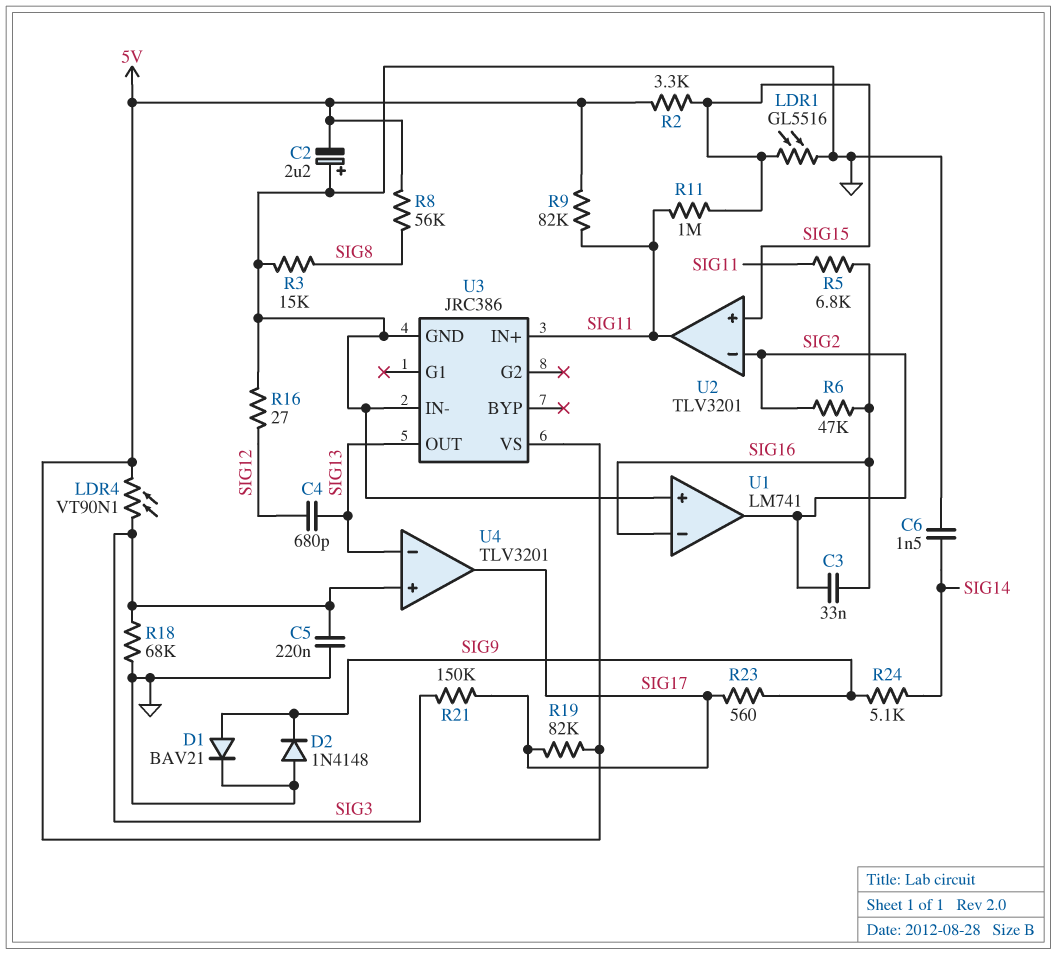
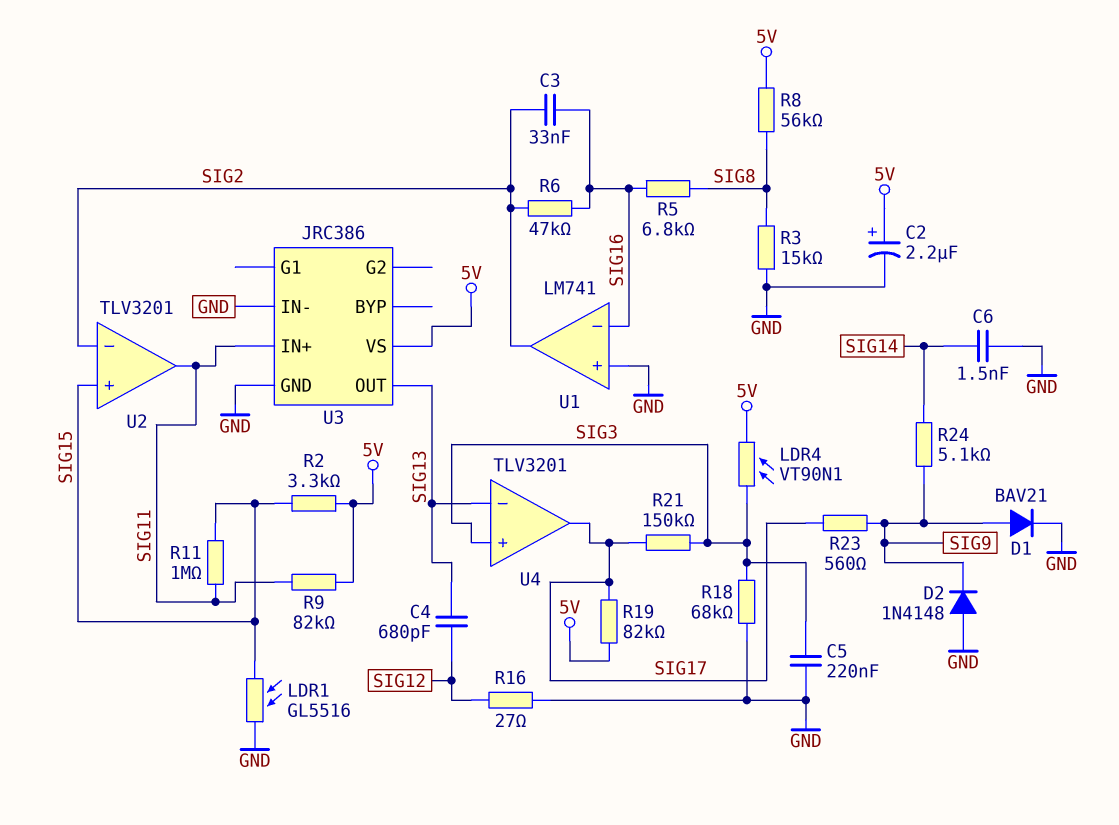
C2: 2.2uF (plus GND, minus 5V) -> 2.2uF (plus 5V, minus GND)
R5: 6.8k (SIG11, SIG16) -> 6.8k (SIG8, SIG16)

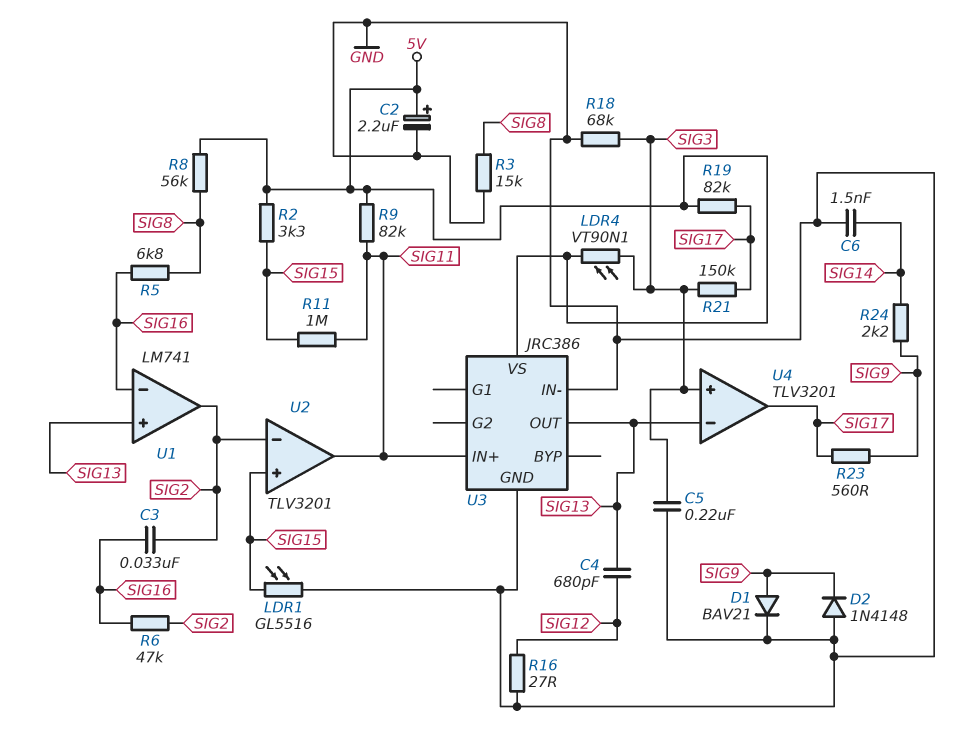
R24: 5.1k (SIG9, SIG14) -> 2.2k (SIG9, SIG14)
U1 pin in+: GND -> SIG13

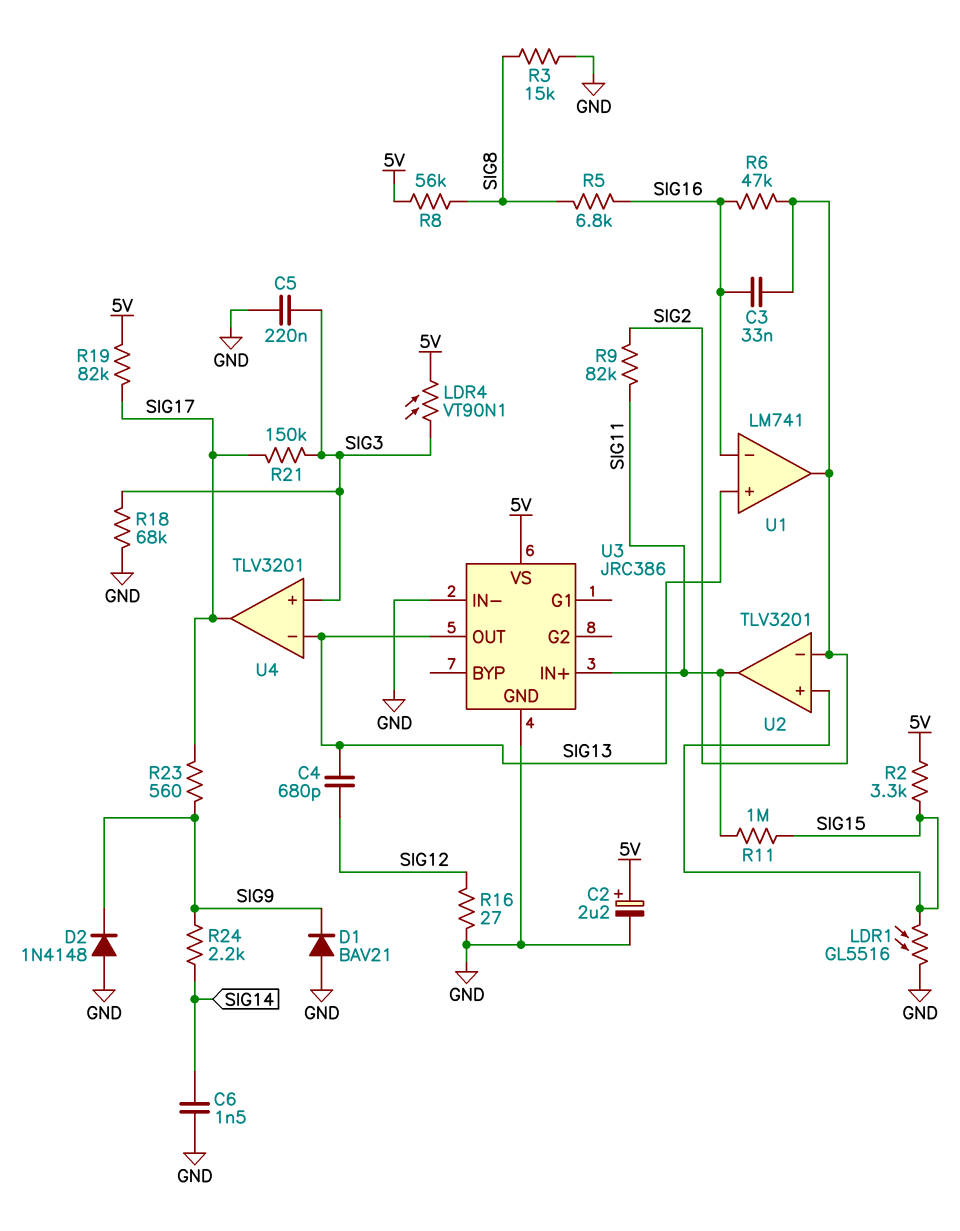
D1: diode BAV21 (A SIG9, K GND) -> diode BAV21 (A GND, K SIG9)
R9: 82k (5V, SIG11) -> 82k (SIG2, SIG11)

